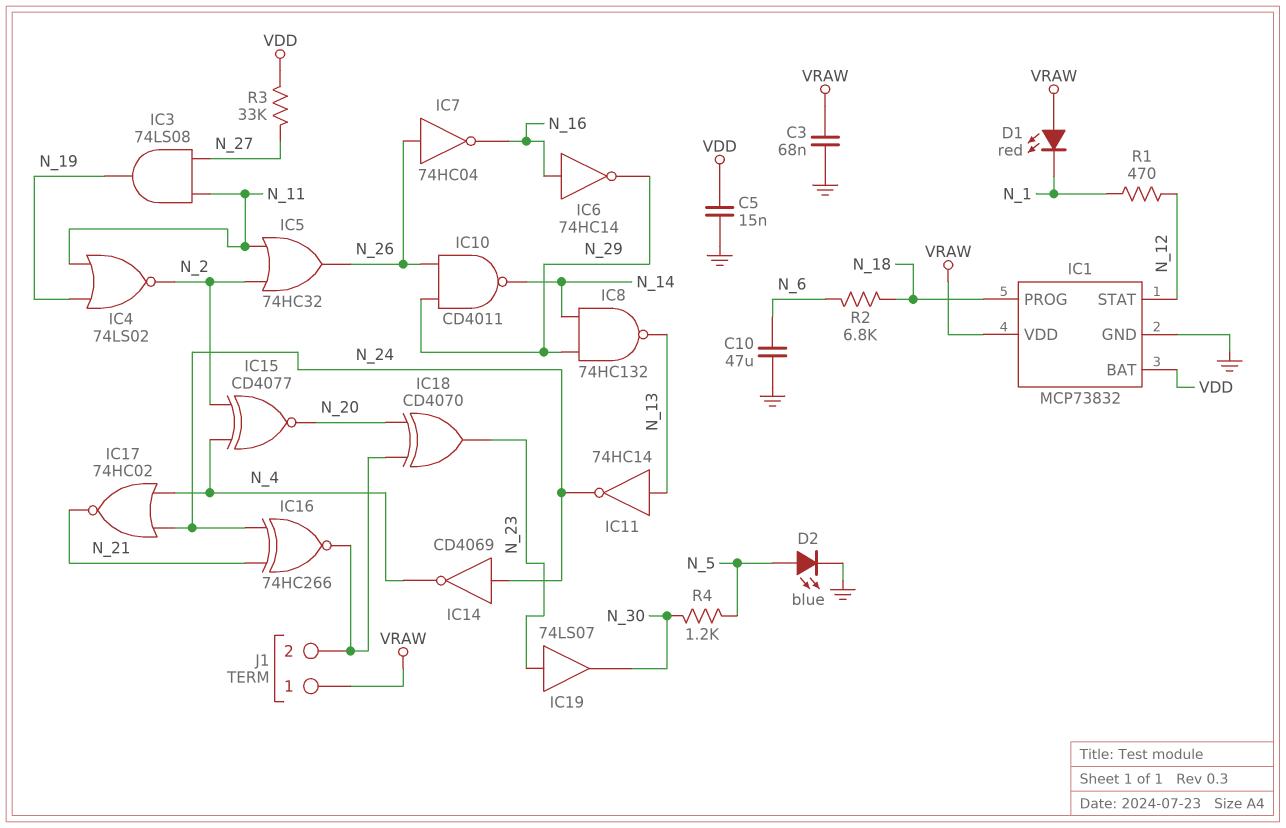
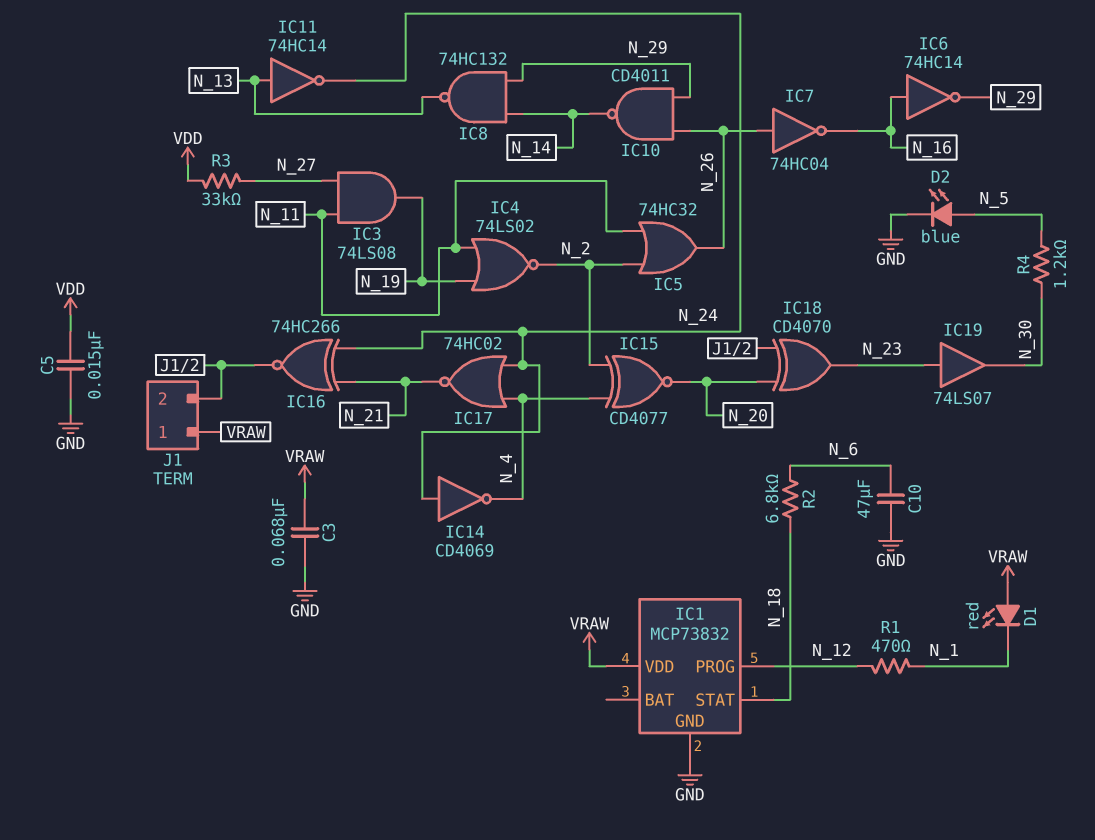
IC1 pin BAT: VDD -> none
IC1 pin PROG: N_18 -> N_12
IC1 pin STAT: N_12 -> N_18

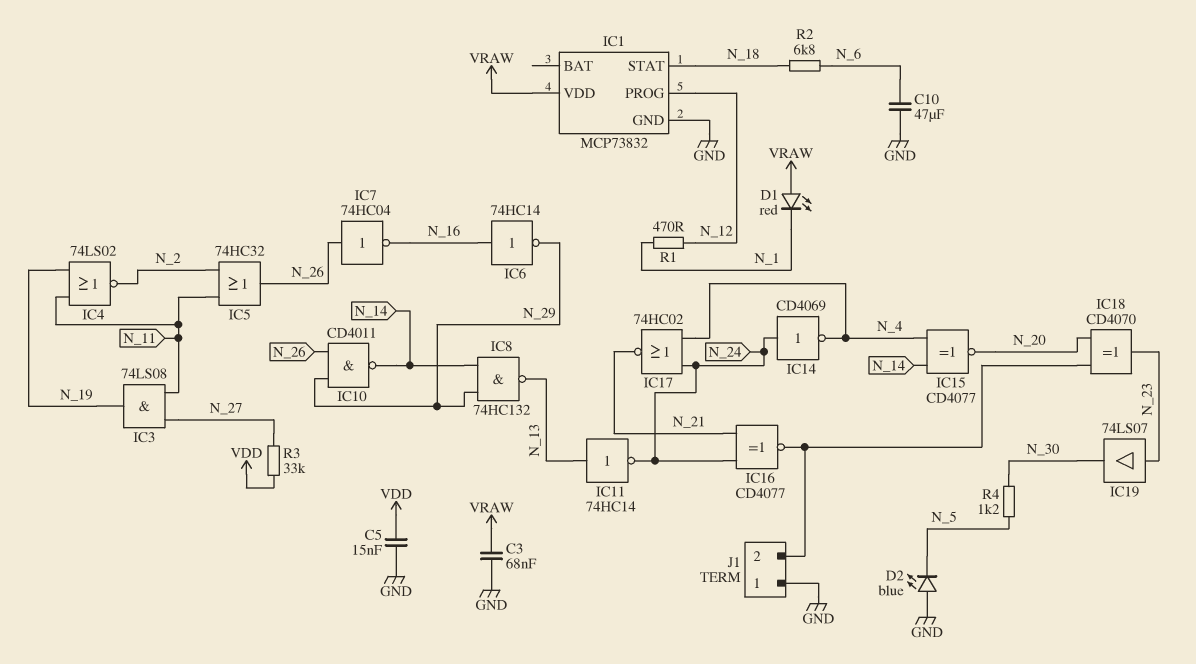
D2: LED blue (A N_5, K GND) -> LED blue (A GND, K N_5)
IC15: XNOR CD4077 (in N_2, in N_4, out N_20) -> XNOR CD4077 (in N_4, in N_14, out N_20)
IC16: XNOR 74HC266 (in N_21, in N_24, out J1/2) -> XNOR CD4077 (in N_21, in N_24, out J1/2)
J1 pin 1: VRAW -> GND

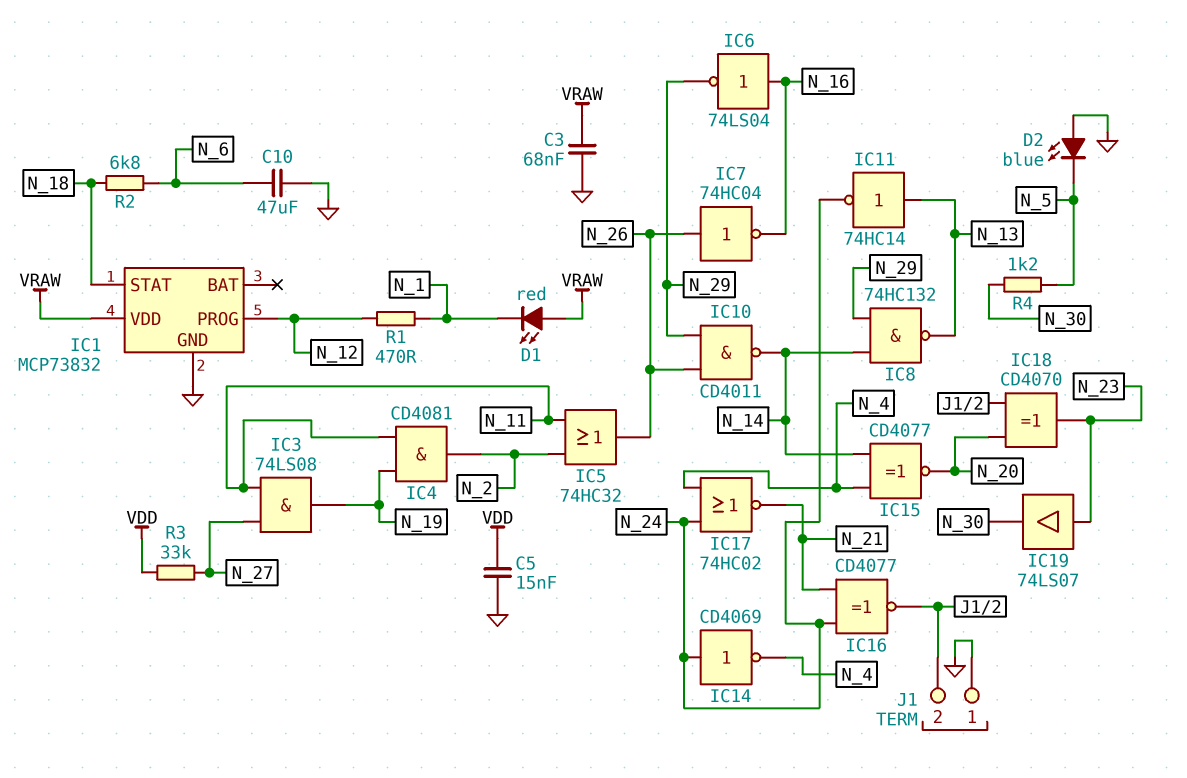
IC4: NOR 74LS02 (in N_11, in N_19, out N_2) -> AND CD4081 (in N_11, in N_19, out N_2)
IC6: NOT 74HC14 (in N_16, out N_29) -> NOT 74LS04 (in N_16, out N_29)

